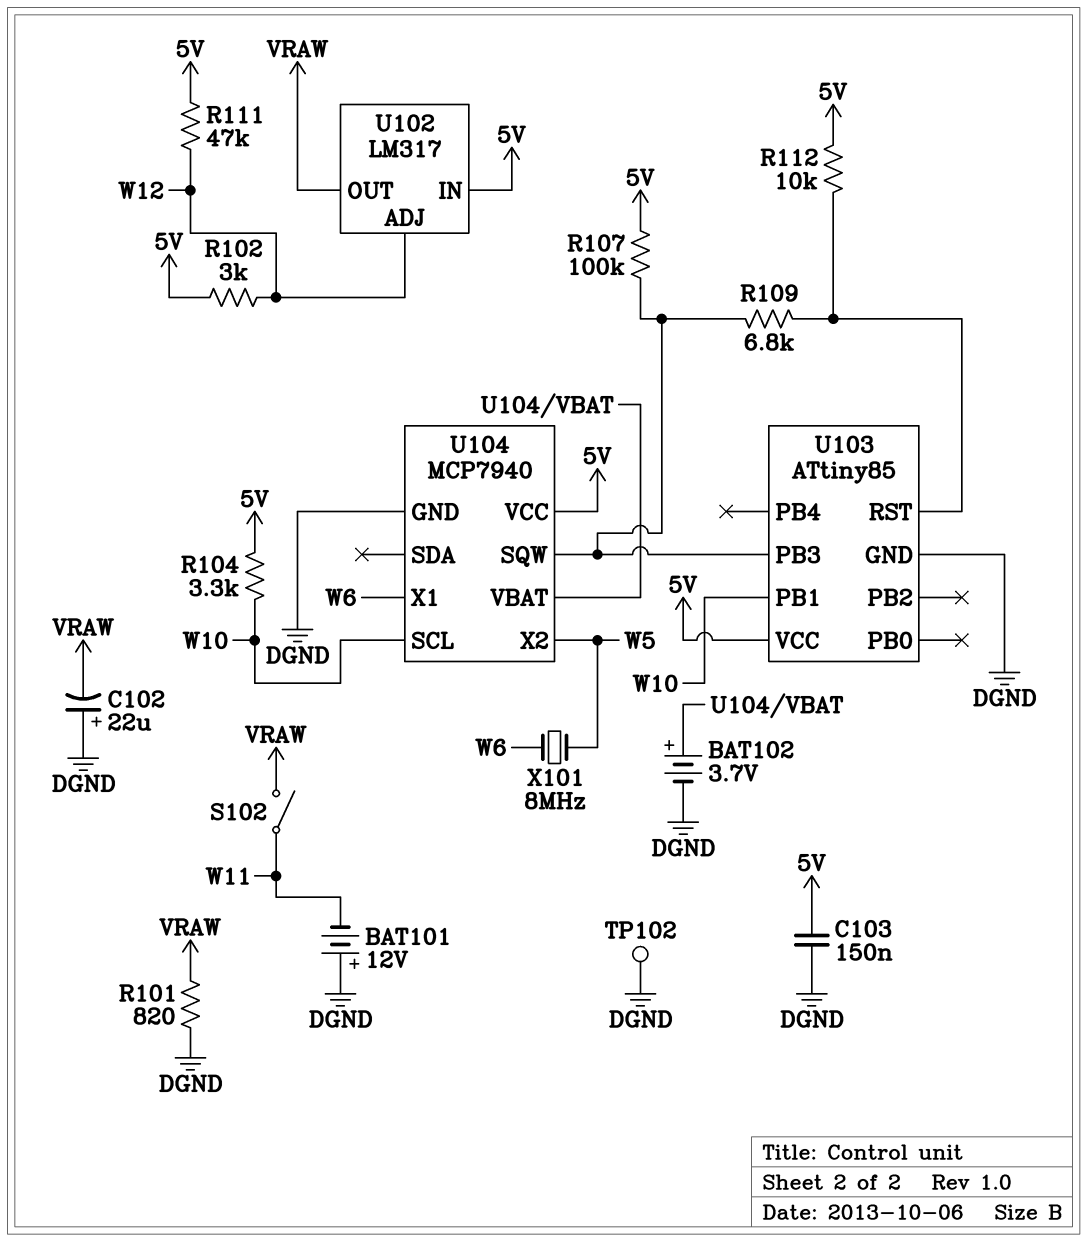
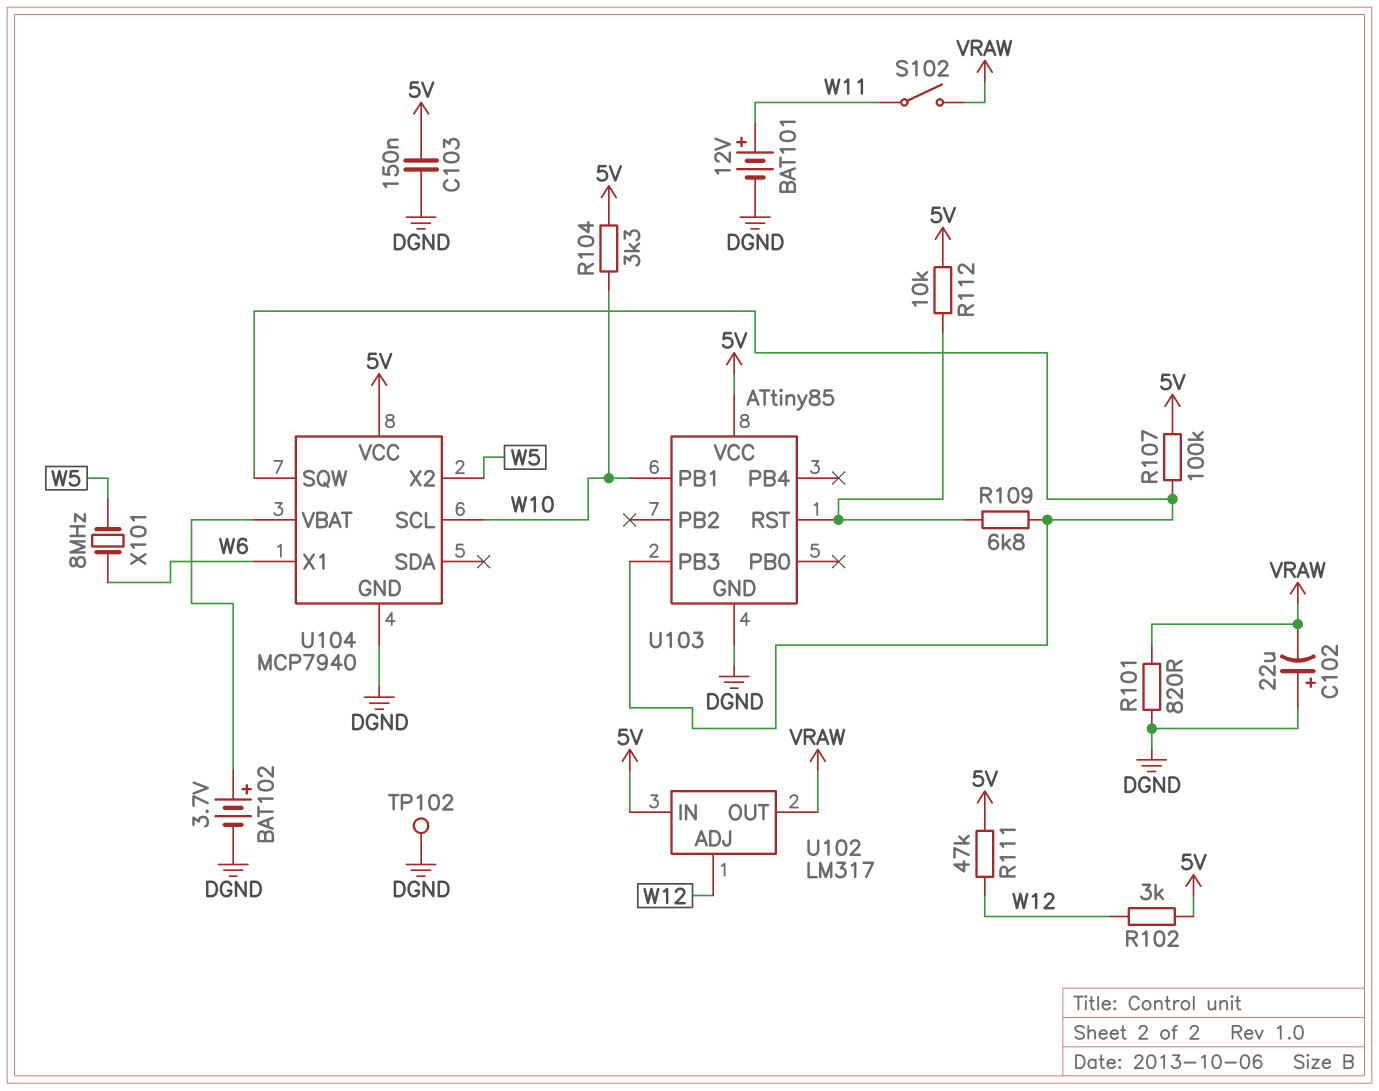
BAT101: 12V (plus DGND, minus W11) -> 12V (plus W11, minus DGND)

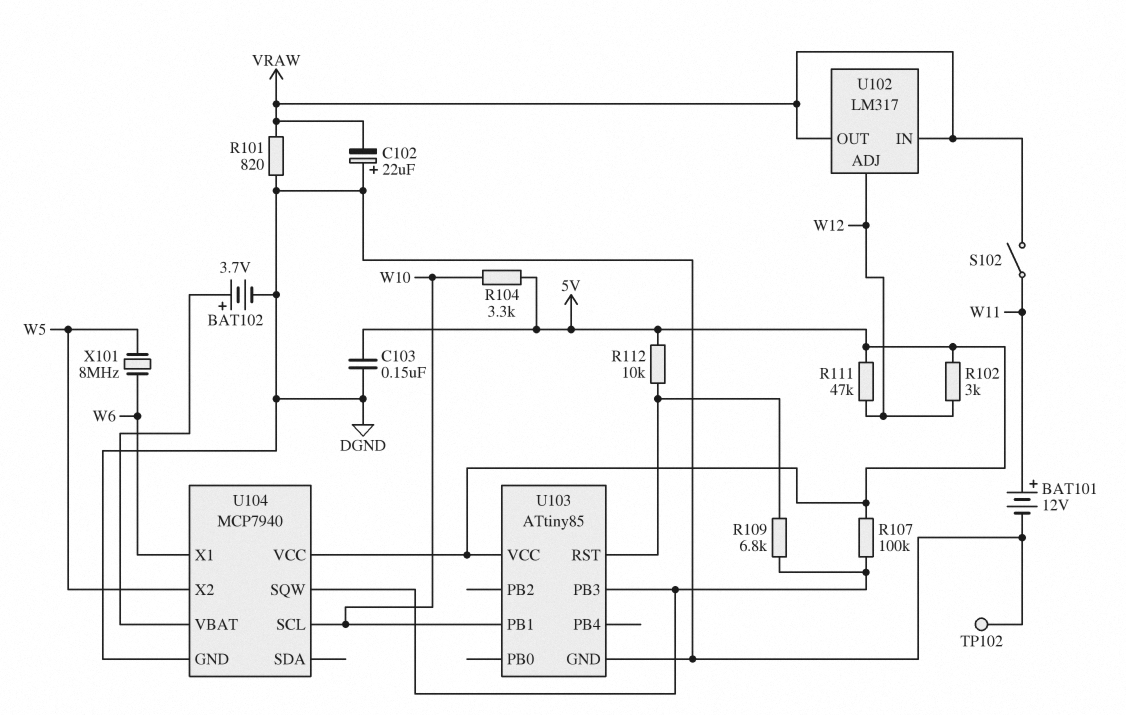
U102 pin IN: 5V -> VRAW

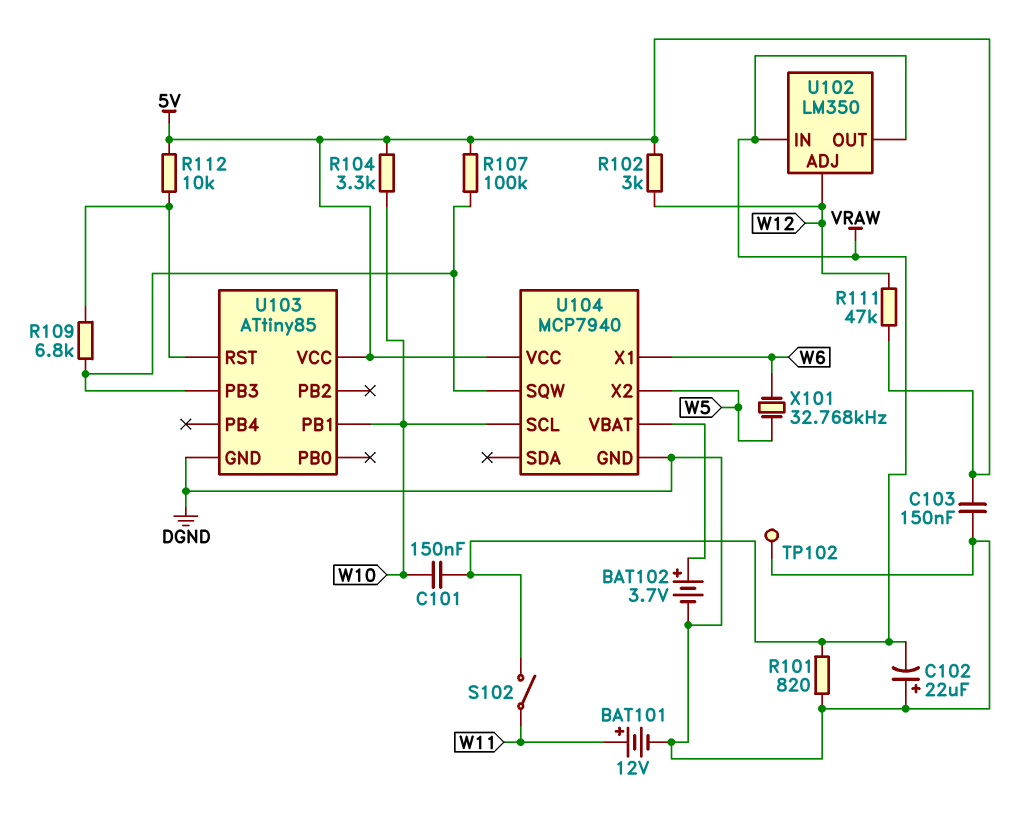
C101: none -> 150nF (VRAW, W10)
U102: LM317 -> LM350
X101: 8MHz (W5, W6) -> 32.768kHz (W5, W6)

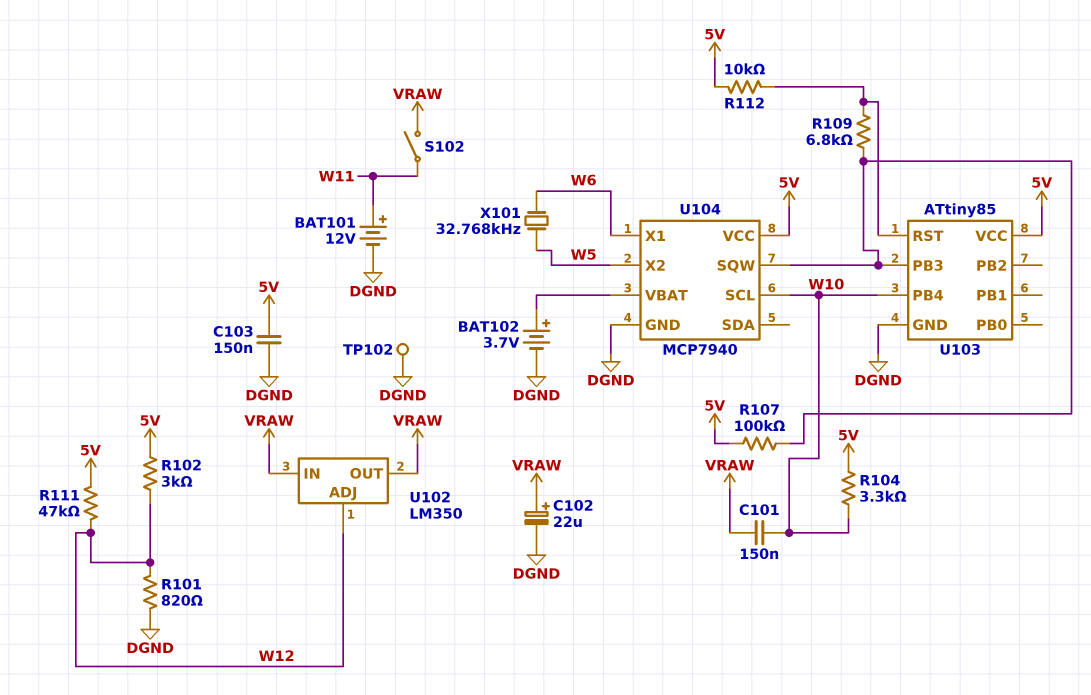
C102: 22uF (plus DGND, minus VRAW) -> 22uF (plus VRAW, minus DGND)
R101: 820 (DGND, VRAW) -> 820 (DGND, W12)
U103 pin PB1: W10 -> none
U103 pin PB4: none -> W10

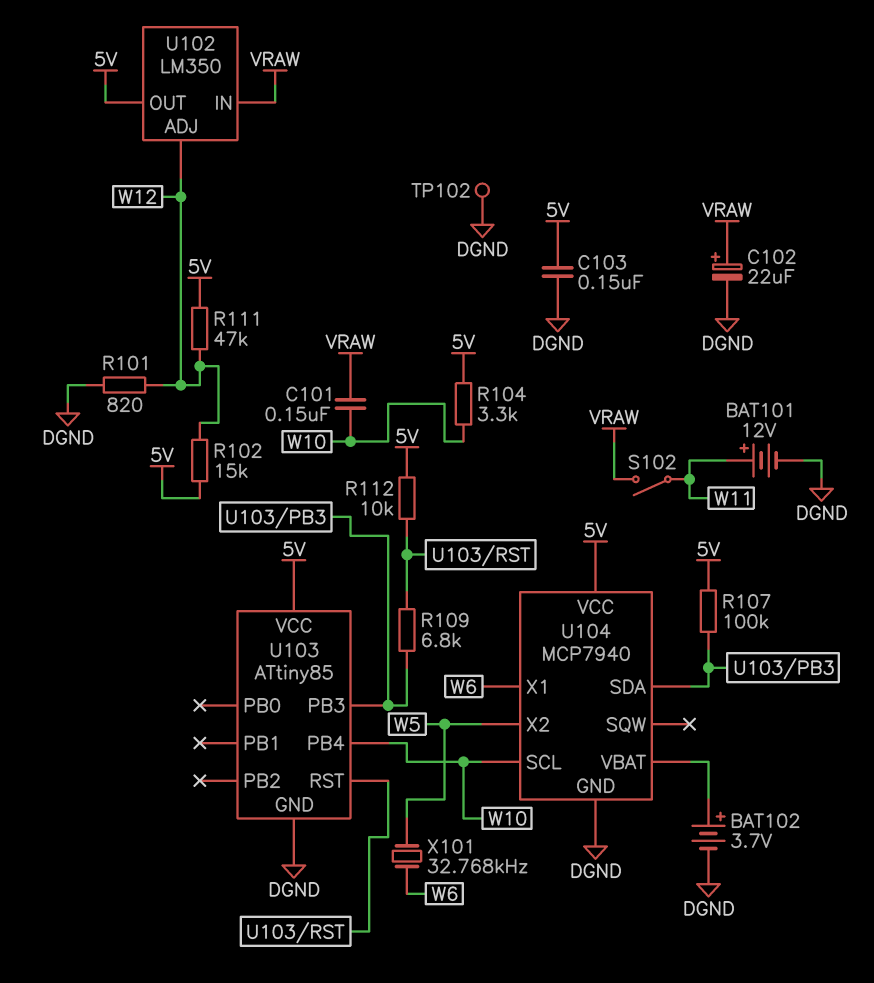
R102: 3k (5V, W12) -> 15k (5V, W12)
U102 pin OUT: VRAW -> 5V
U104 pin SDA: none -> U103/PB3
U104 pin SQW: U103/PB3 -> none

